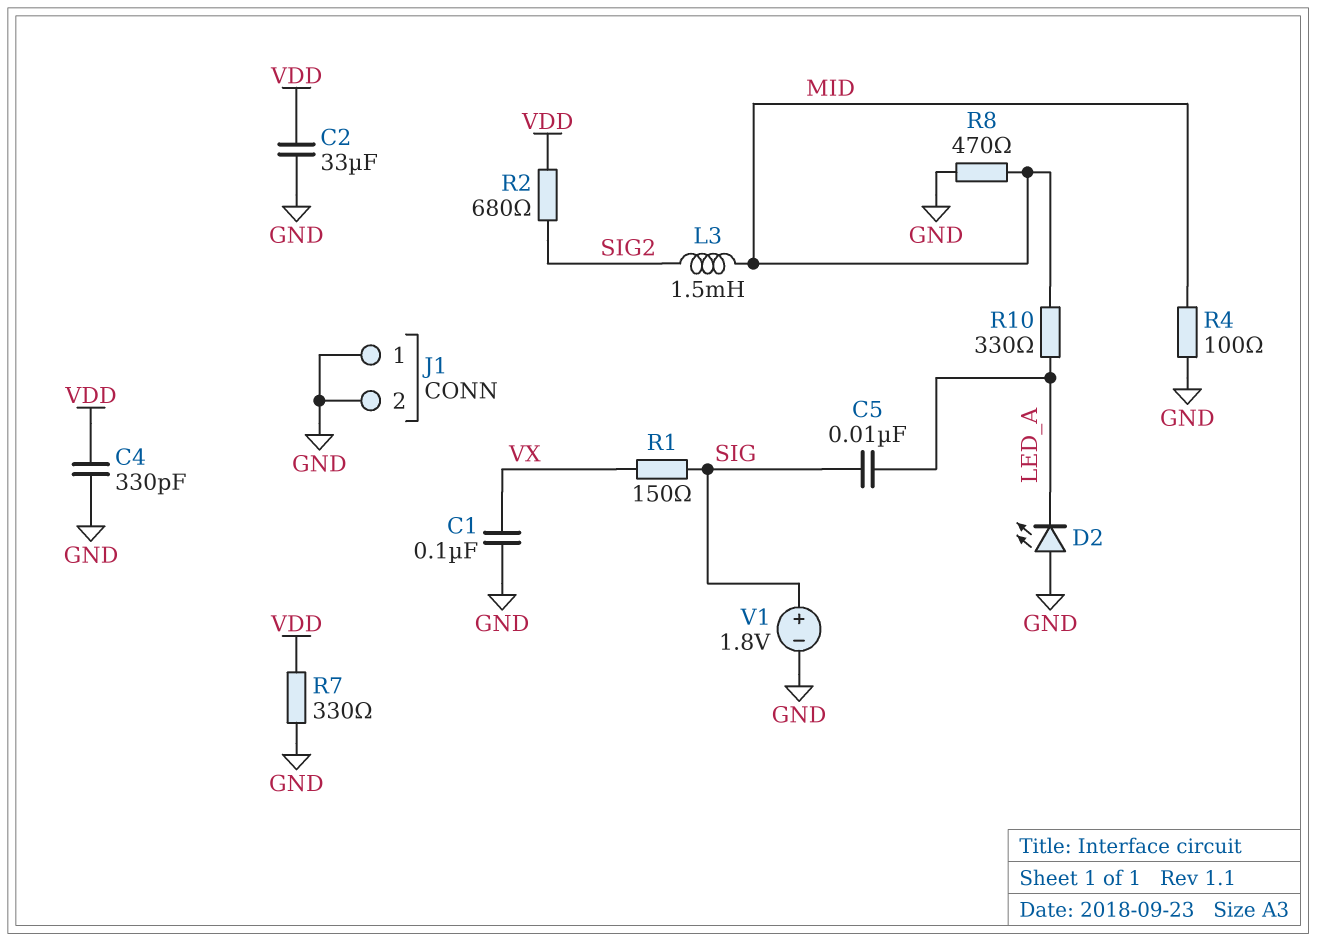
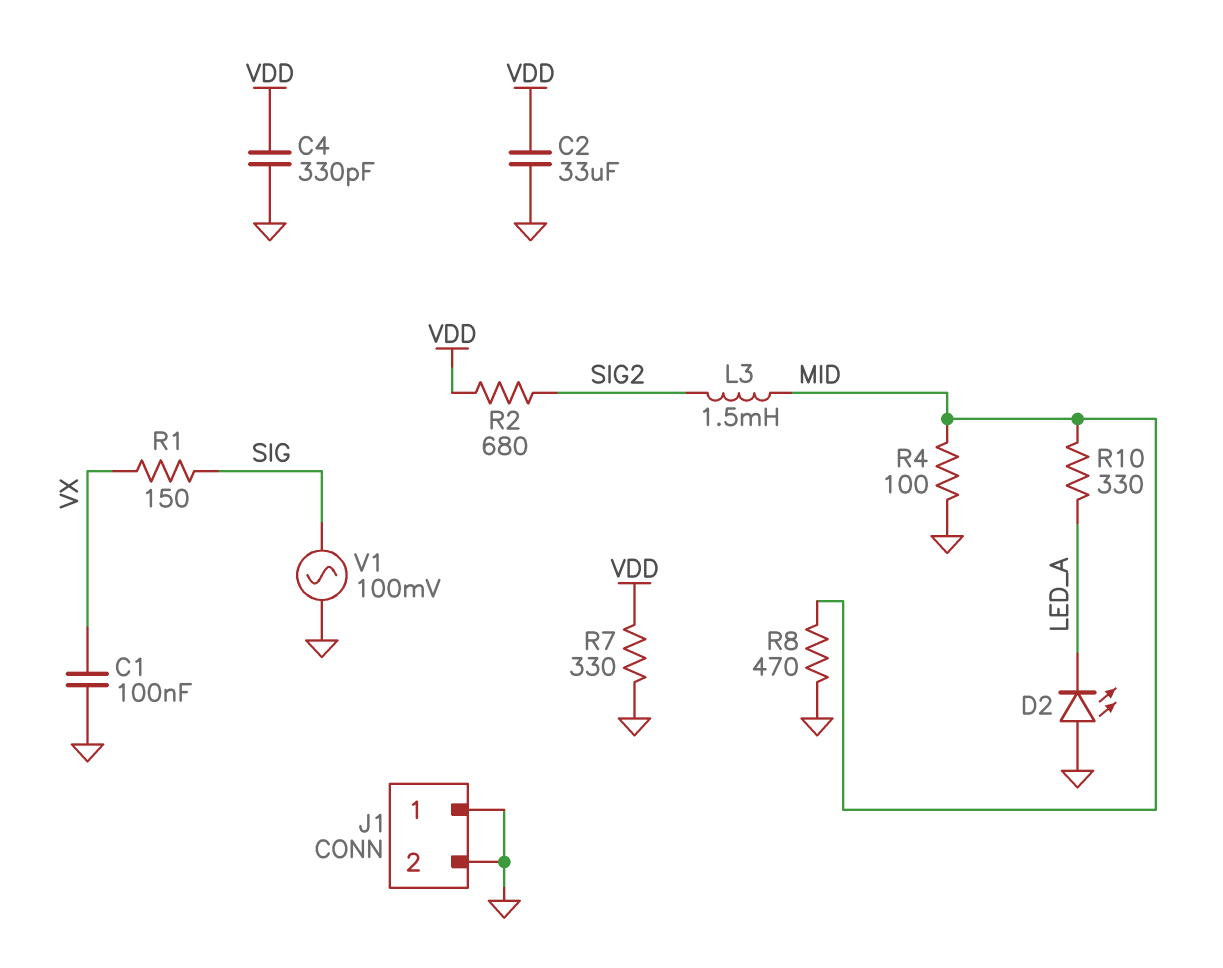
C5: 10nF (LED_A, SIG) -> none
V1: 1.8V (plus SIG, minus GND) -> AC 100mV (GND, SIG)

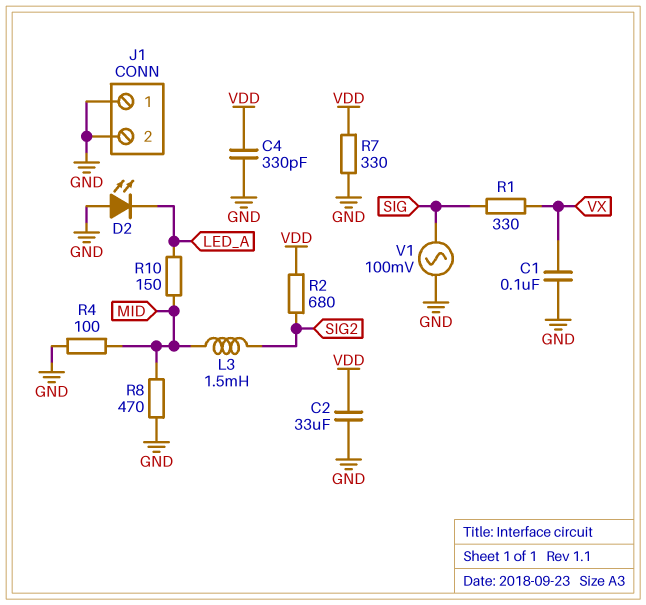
R1: 150 (SIG, VX) -> 330 (SIG, VX)
R10: 330 (LED_A, MID) -> 150 (LED_A, MID)

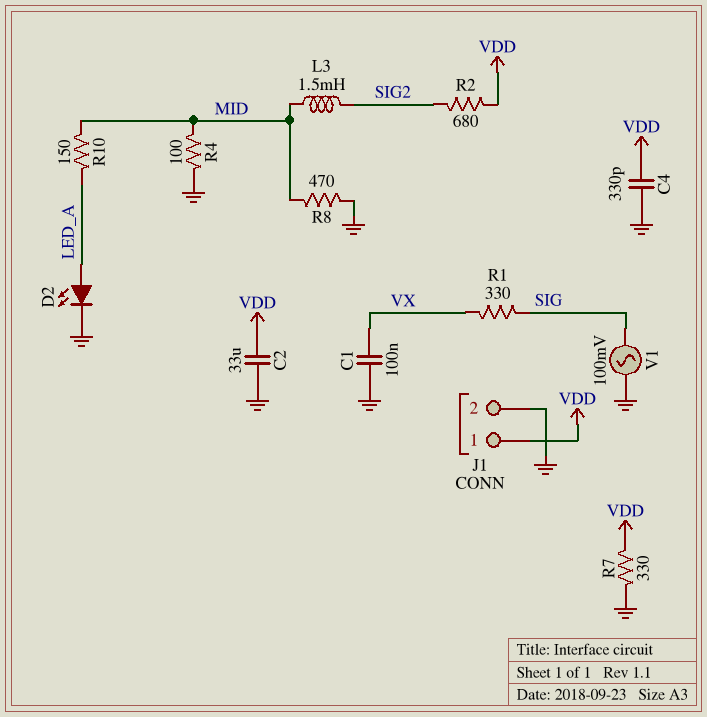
D2: LED (A GND, K LED_A) -> LED (A LED_A, K GND)
J1 pin 1: GND -> VDD

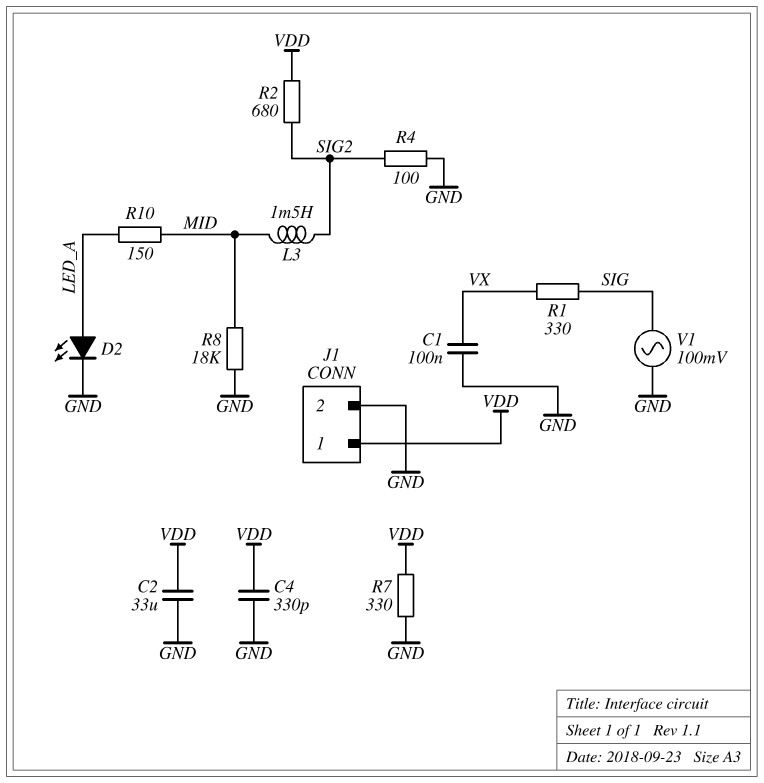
R4: 100 (GND, MID) -> 100 (GND, SIG2)
R8: 470 (GND, MID) -> 18k (GND, MID)

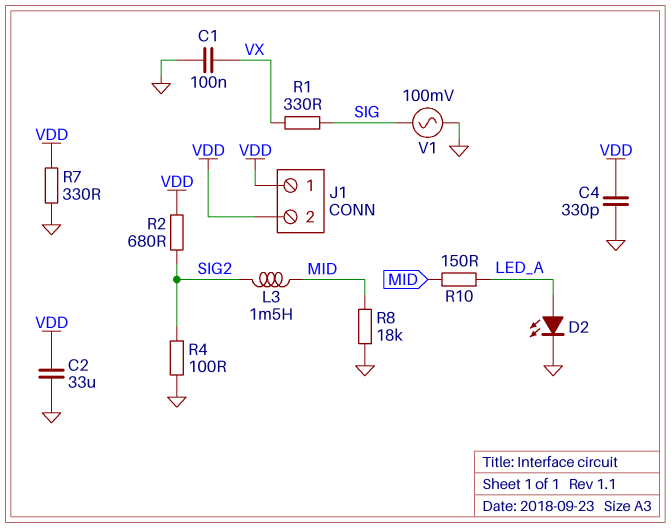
J1 pin 2: GND -> VDD

